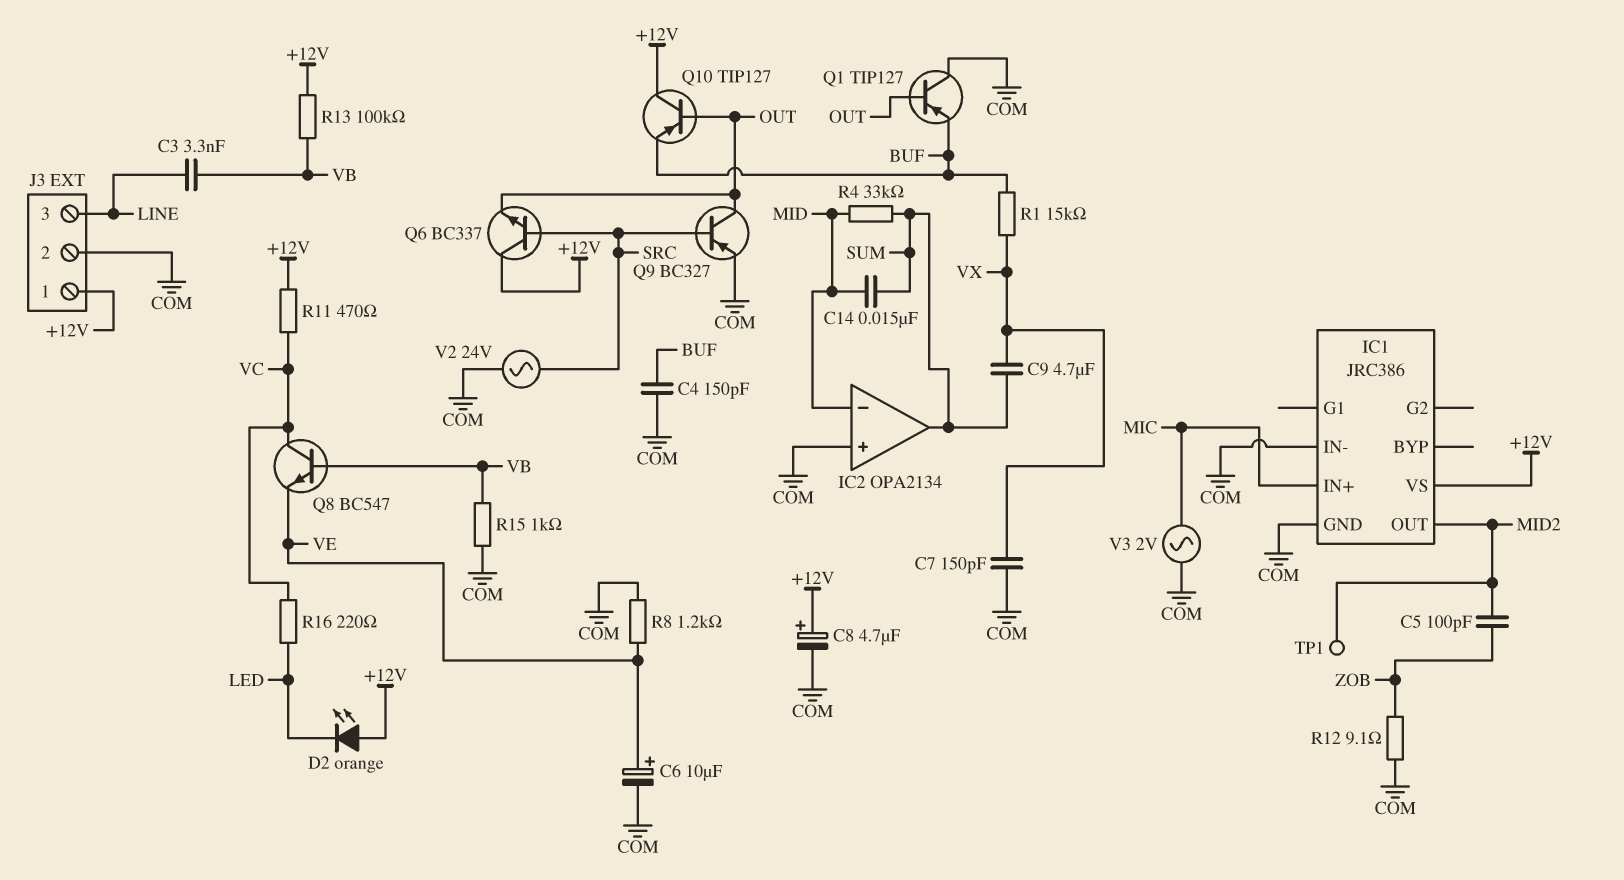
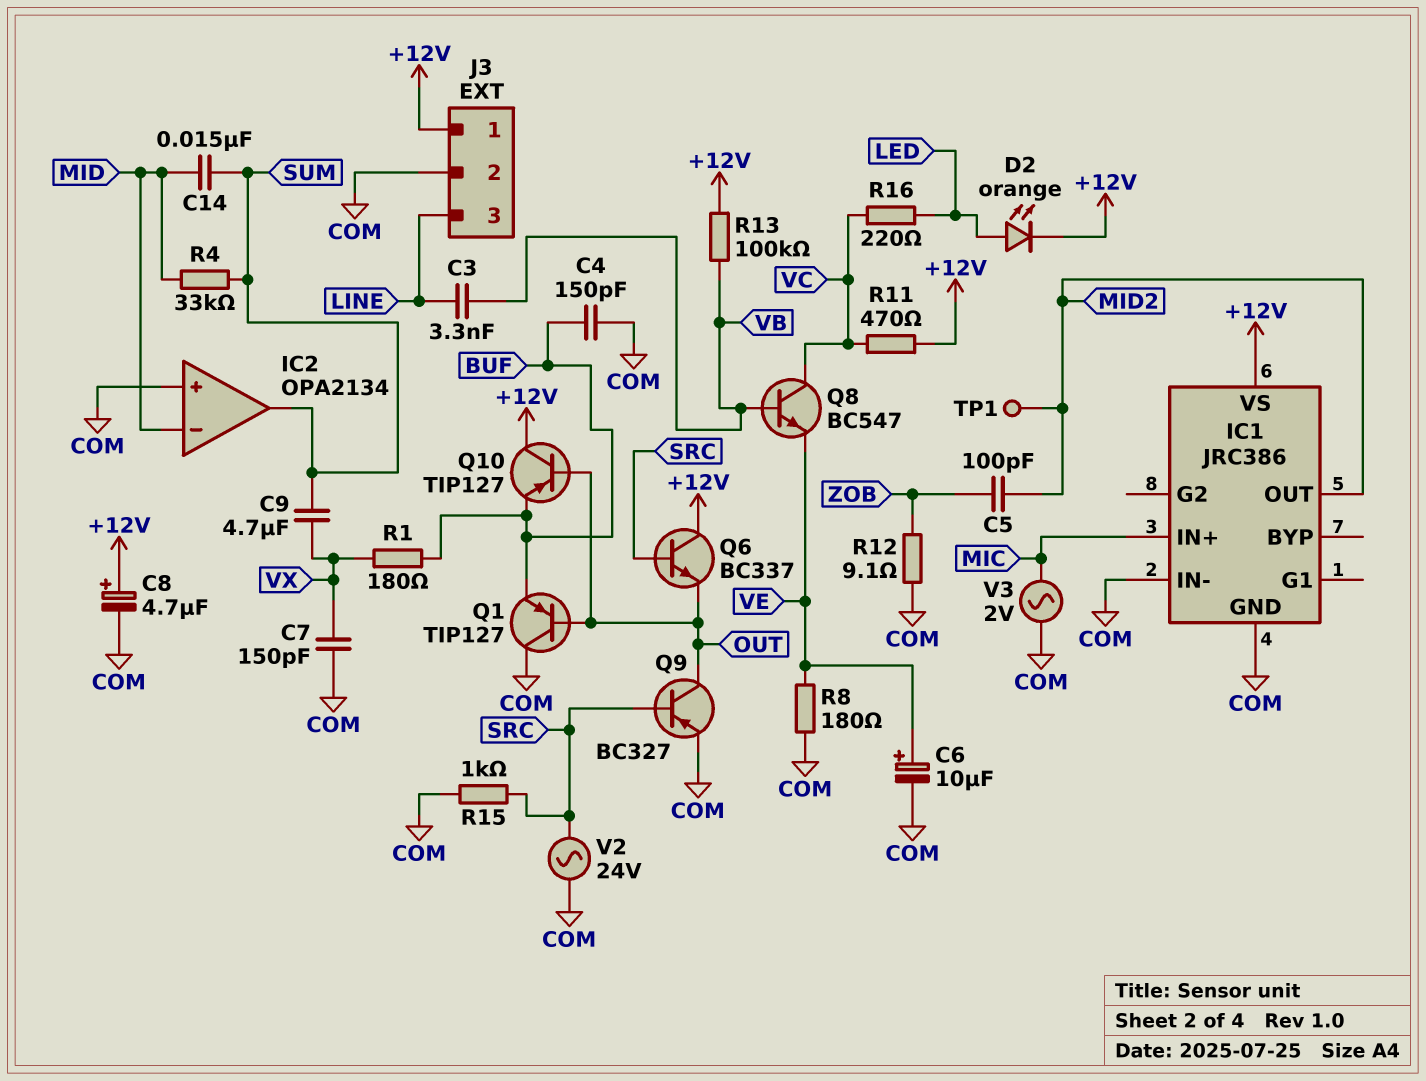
D2: LED orange (A +12V, K LED) -> LED orange (A LED, K +12V)
R1: 15k (BUF, VX) -> 180 (BUF, VX)
R8: 1.2k (COM, VE) -> 180 (COM, VE)
R15: 1k (COM, VB) -> 1k (COM, SRC)

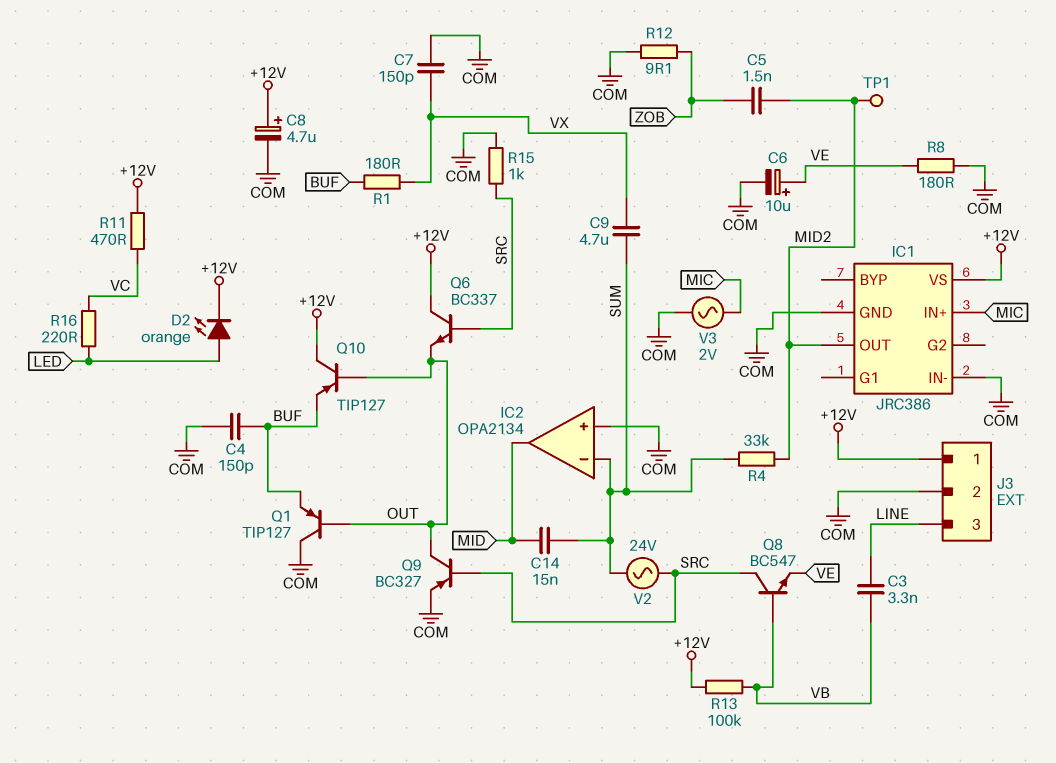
C5: 100pF (MID2, ZOB) -> 1.5nF (MID2, ZOB)
IC2 pin in-: MID -> SUM
IC2 pin out: SUM -> MID
Q8: NPN BC547 (B VB, C VC, E VE) -> NPN BC547 (B VB, C SRC, E VE)
R4: 33k (MID, SUM) -> 33k (MID2, SUM)
V2: AC 24V (COM, SRC) -> AC 24V (SRC, SUM)

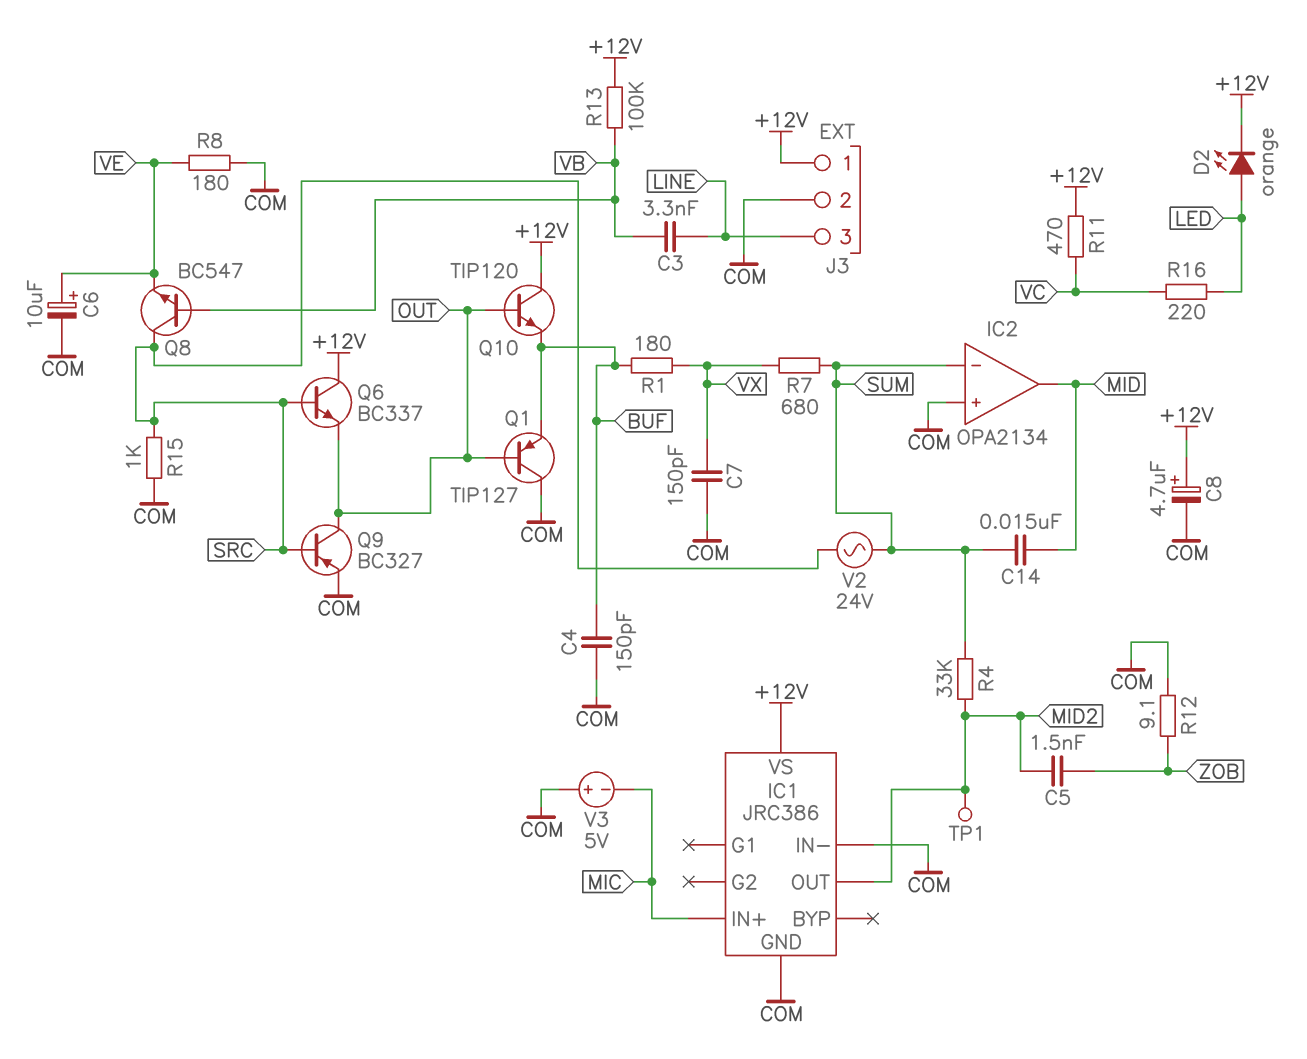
C9: 4.7uF (SUM, VX) -> none
Q10: PNP TIP127 (B OUT, C +12V, E BUF) -> NPN TIP120 (B OUT, C +12V, E BUF)
R7: none -> 680 (SUM, VX)
V3: AC 2V (COM, MIC) -> 5V (plus COM, minus MIC)

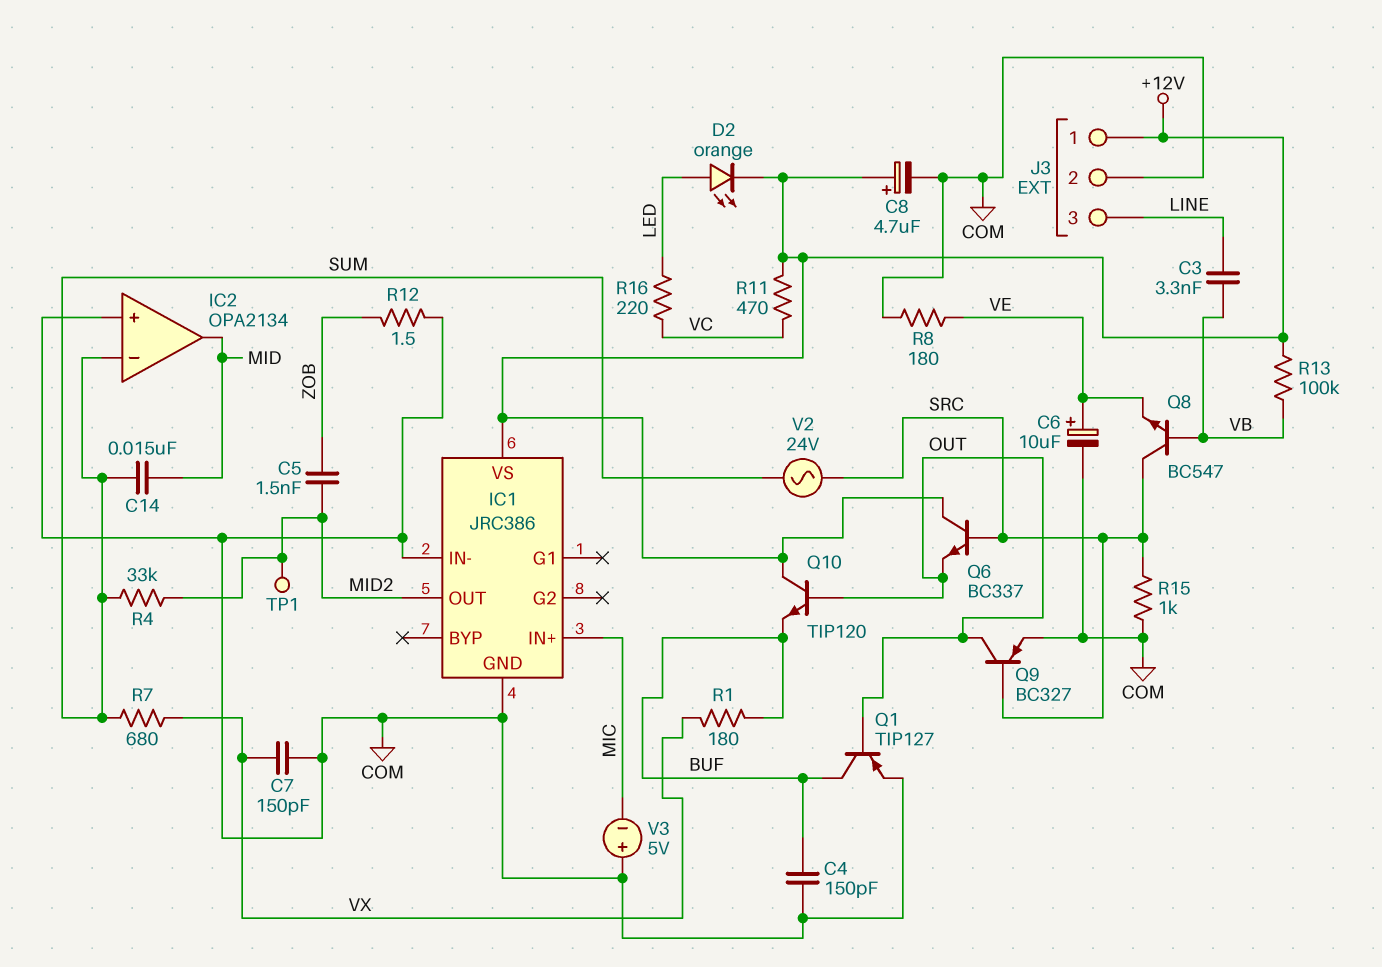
Q1: PNP TIP127 (B OUT, C COM, E BUF) -> PNP TIP127 (B OUT, C BUF, E COM)
R12: 9.1 (COM, ZOB) -> 1.5 (COM, ZOB)

